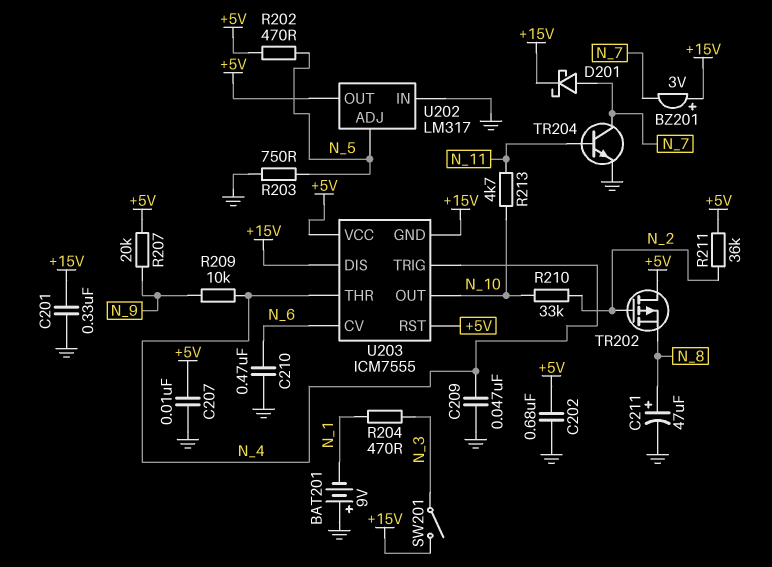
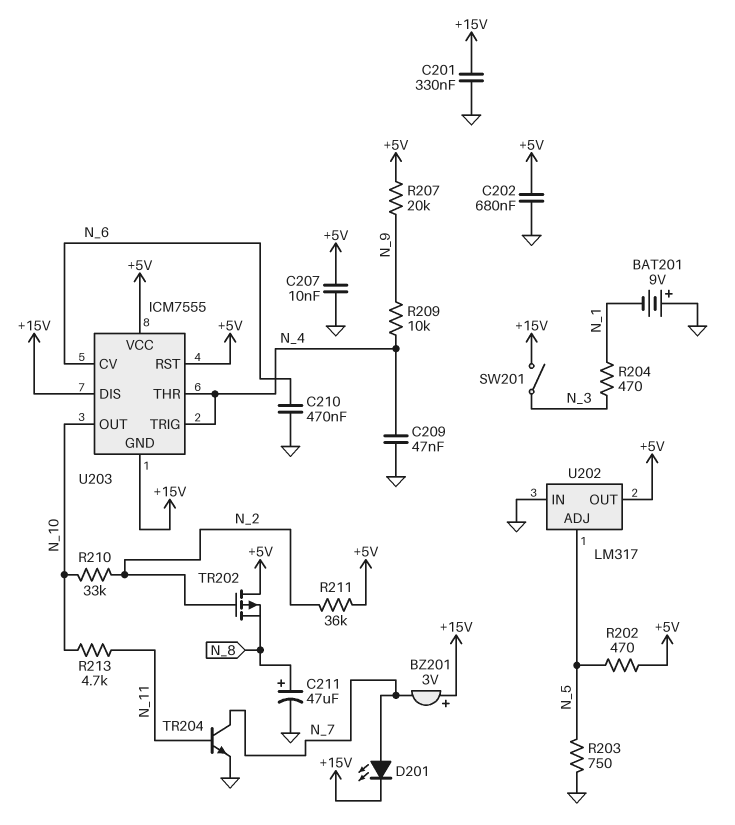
D201: schottky (A N_7, K +15V) -> LED (A N_7, K +15V)

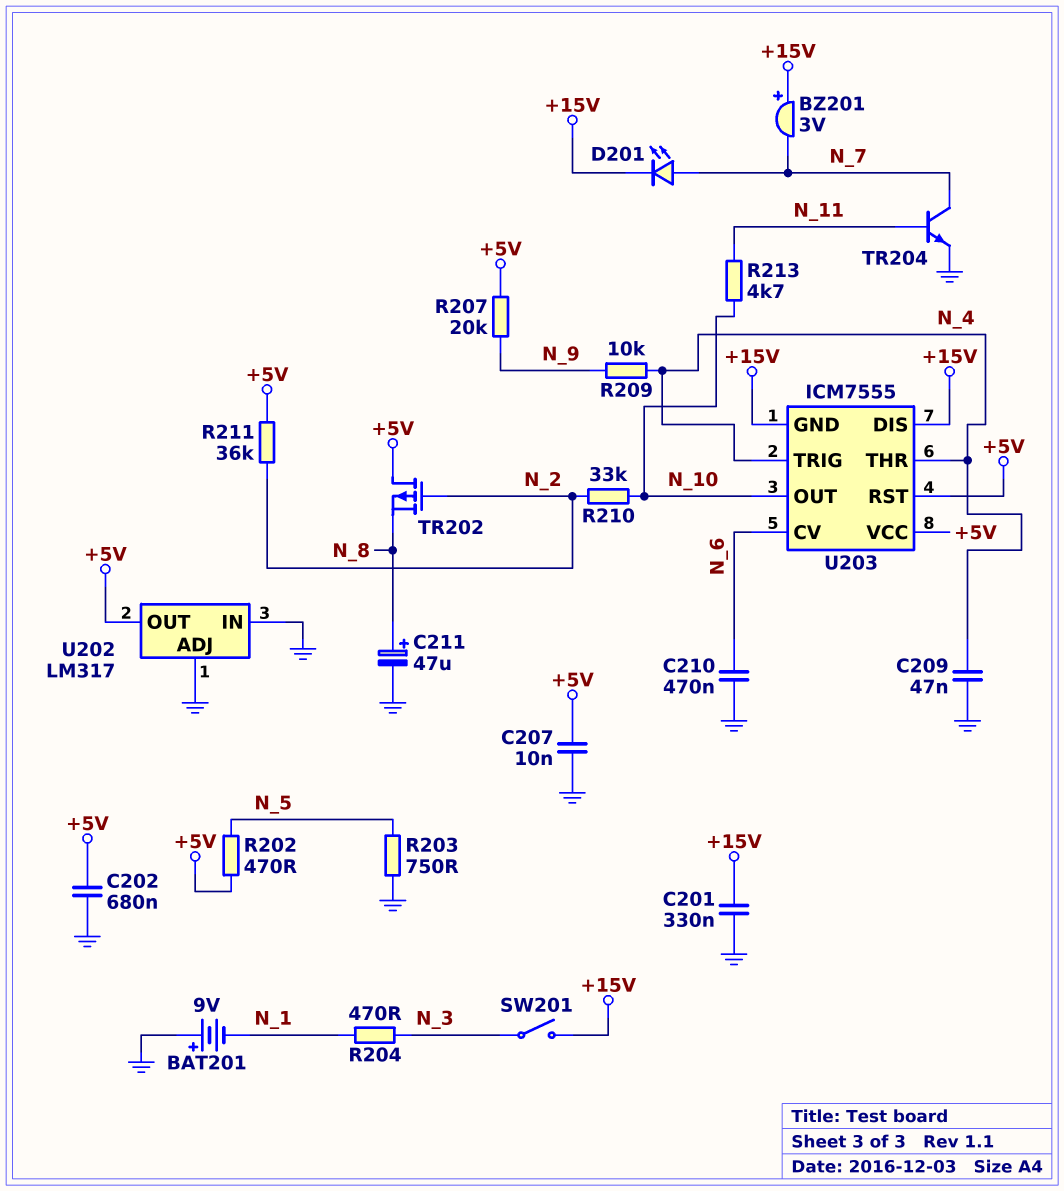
U202 pin ADJ: N_5 -> GND

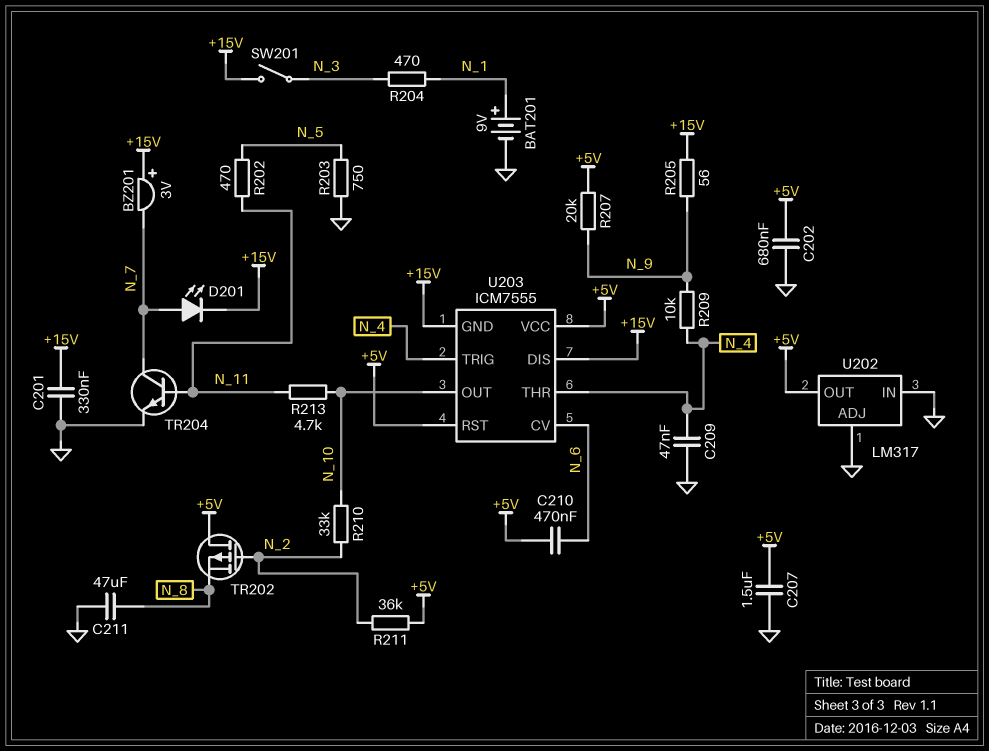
BAT201: 9V (plus GND, minus N_1) -> 9V (plus N_1, minus GND)
C207: 10nF (+5V, GND) -> 1.5uF (+5V, GND)
C210: 470nF (GND, N_6) -> 470nF (+5V, N_6)
C211: 47uF (plus N_8, minus GND) -> 47uF (GND, N_8)
R202: 470 (+5V, N_5) -> 470 (N_5, N_11)
R205: none -> 56 (+15V, N_9)

